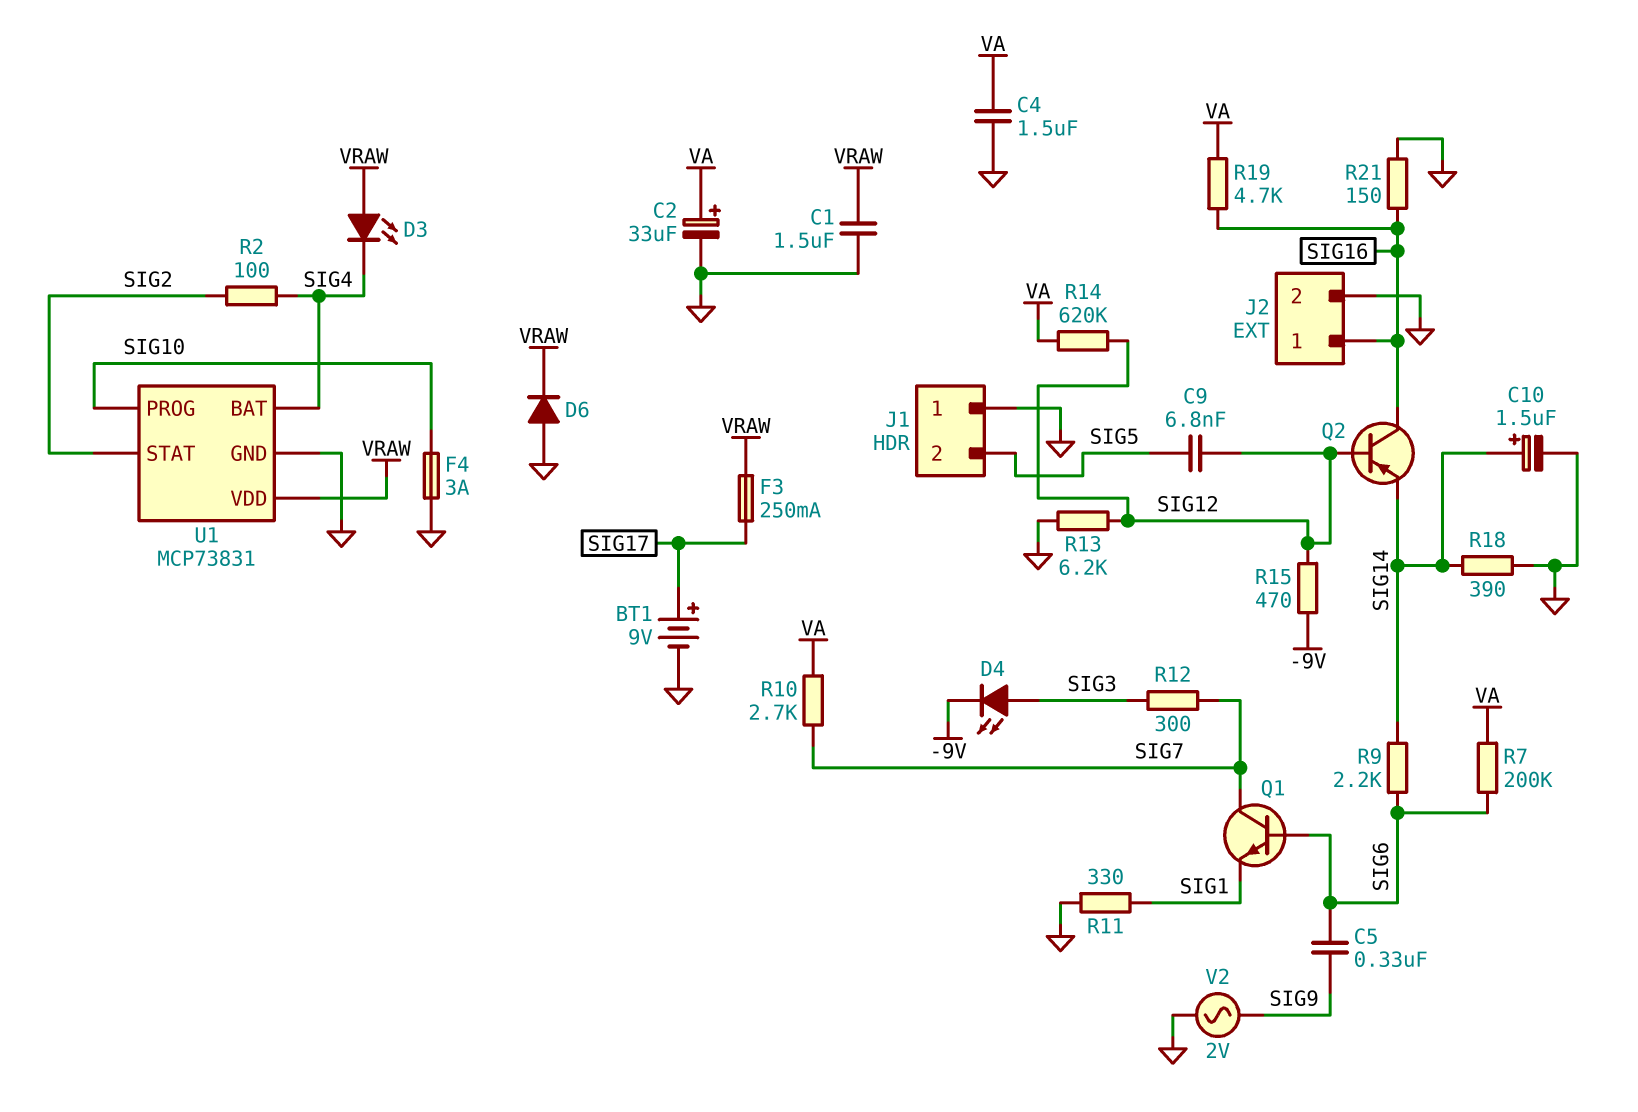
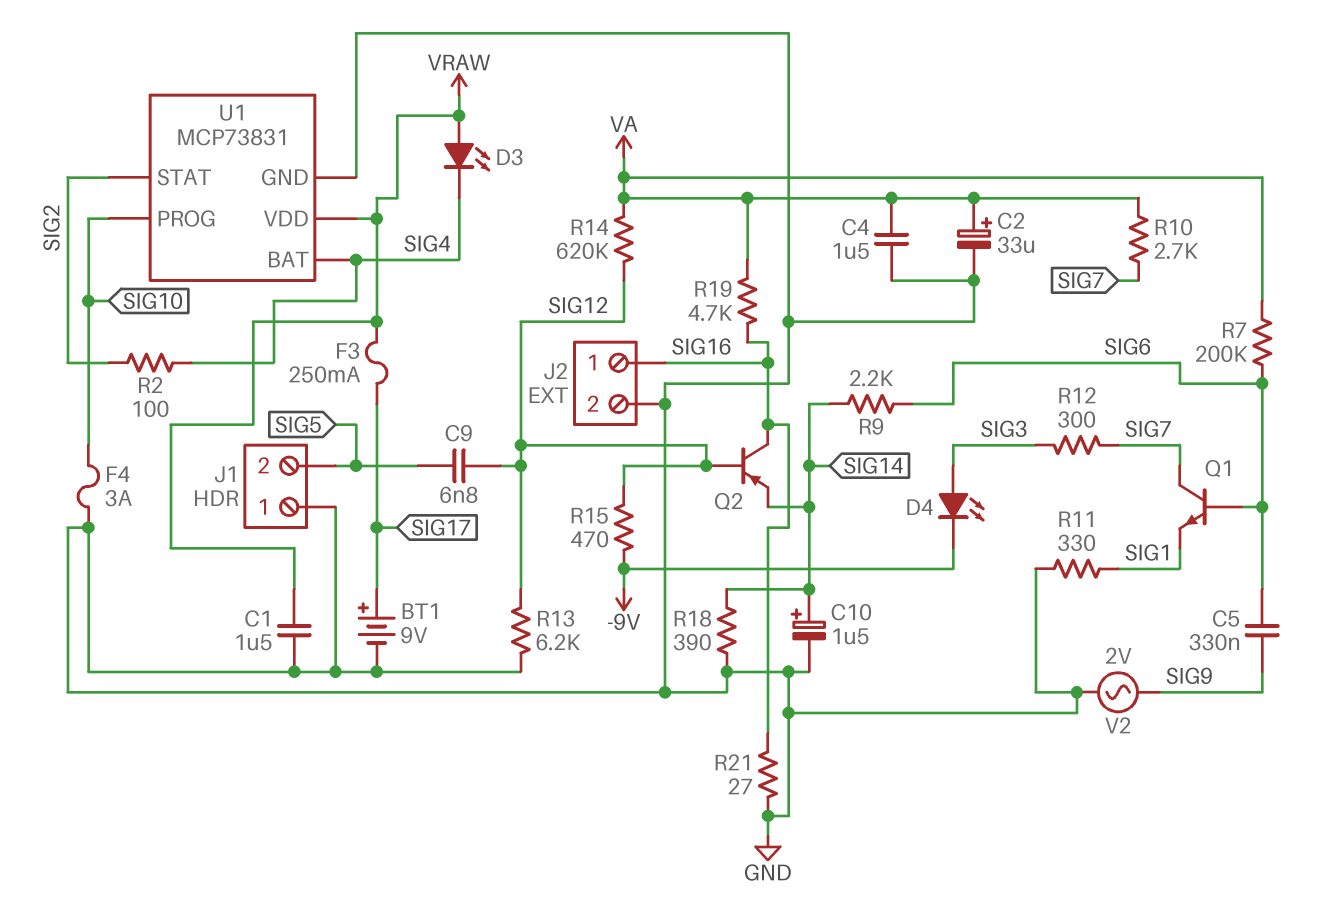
D6: diode (A GND, K VRAW) -> none
R21: 150 (GND, SIG16) -> 27 (GND, SIG16)

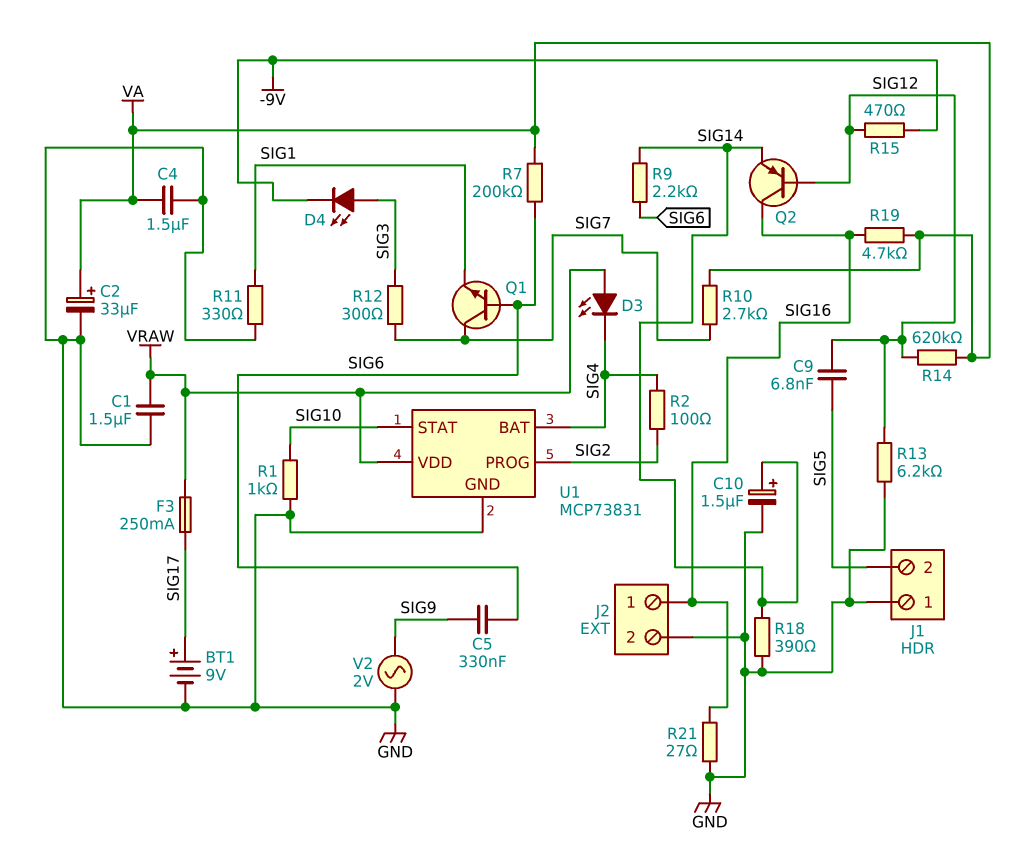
F4: 3A (GND, SIG10) -> none
R1: none -> 1k (GND, SIG10)
U1 pin PROG: SIG10 -> SIG2
U1 pin STAT: SIG2 -> SIG10

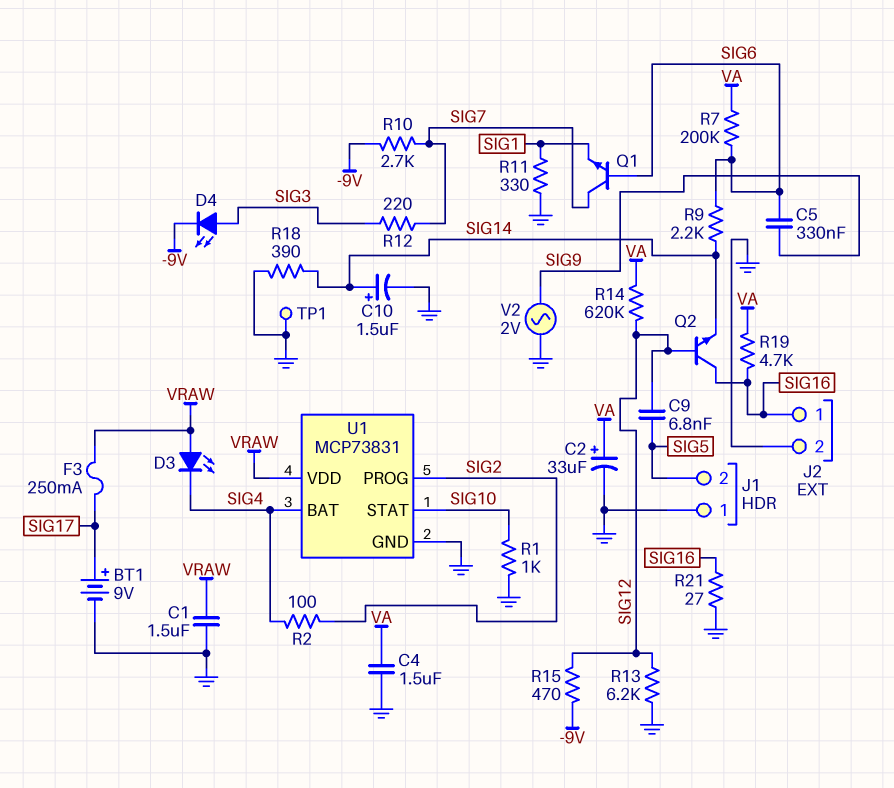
Q2: PNP (B SIG12, C SIG16, E SIG14) -> NPN (B SIG12, C SIG16, E SIG14)
R10: 2.7k (SIG7, VA) -> 2.7k (-9V, SIG7)
R12: 300 (SIG3, SIG7) -> 220 (SIG3, SIG7)
TP1: none -> test point (GND)

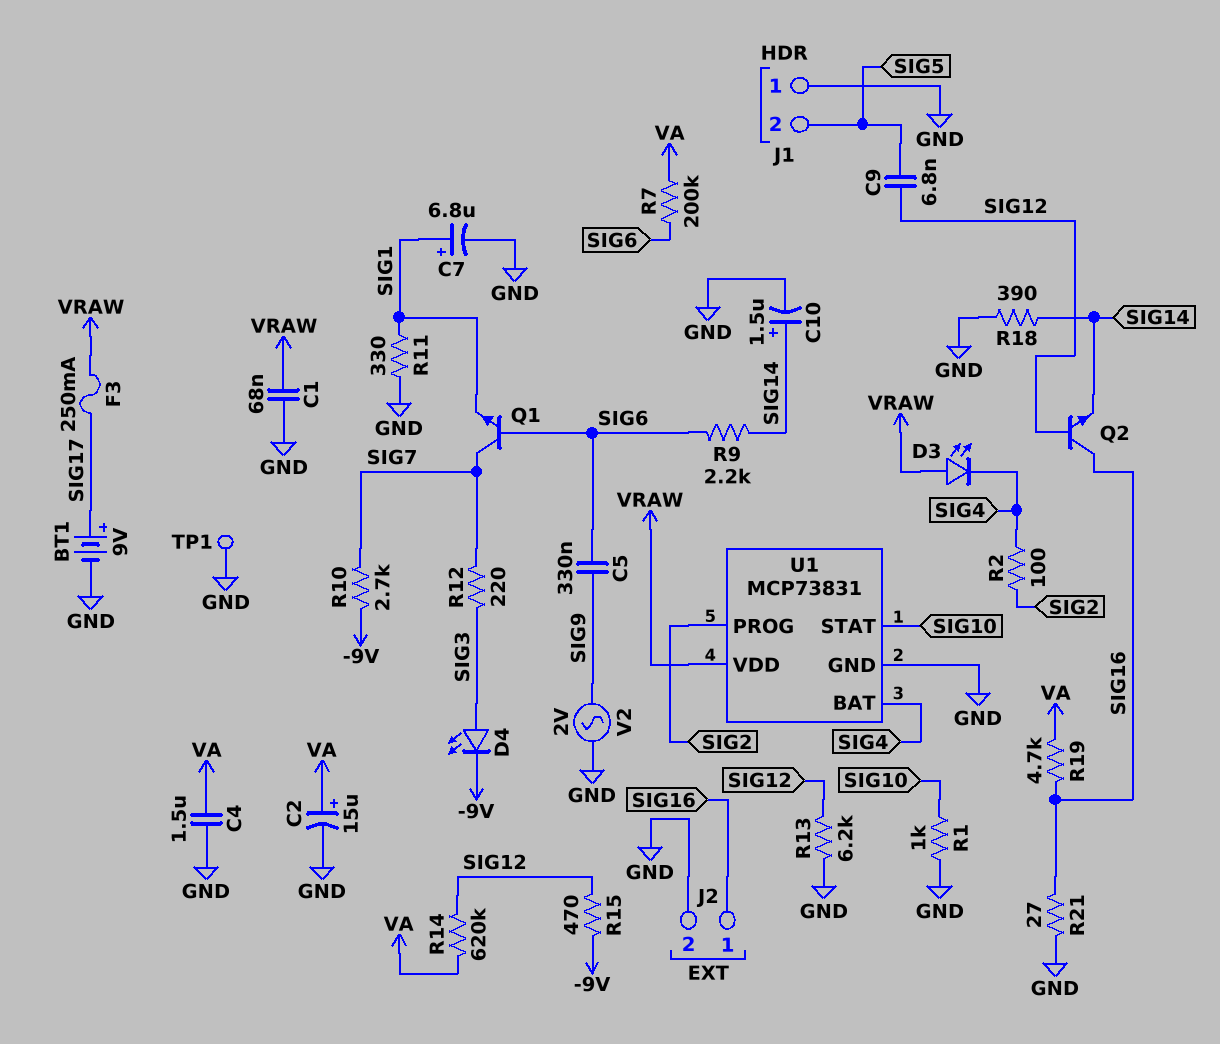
C1: 1.5uF (GND, VRAW) -> 68nF (GND, VRAW)
C2: 33uF (plus VA, minus GND) -> 15uF (plus VA, minus GND)
C7: none -> 6.8uF (plus SIG1, minus GND)

